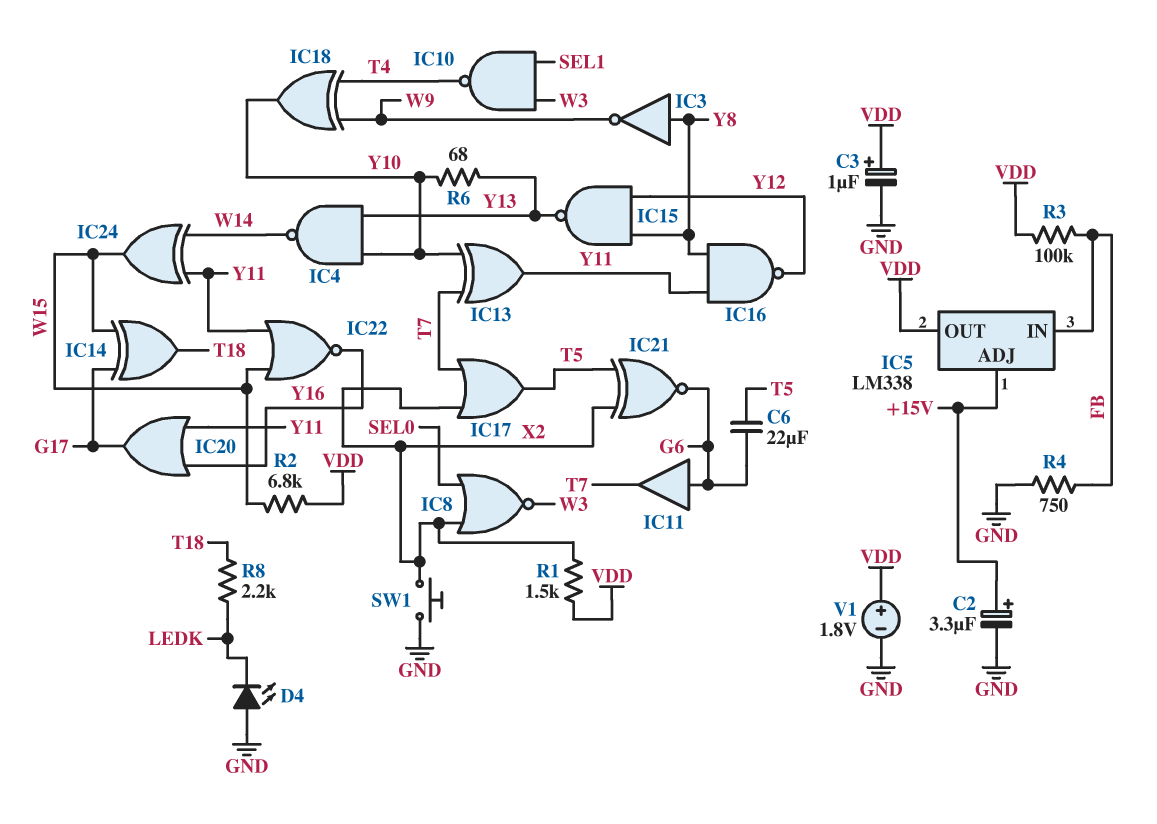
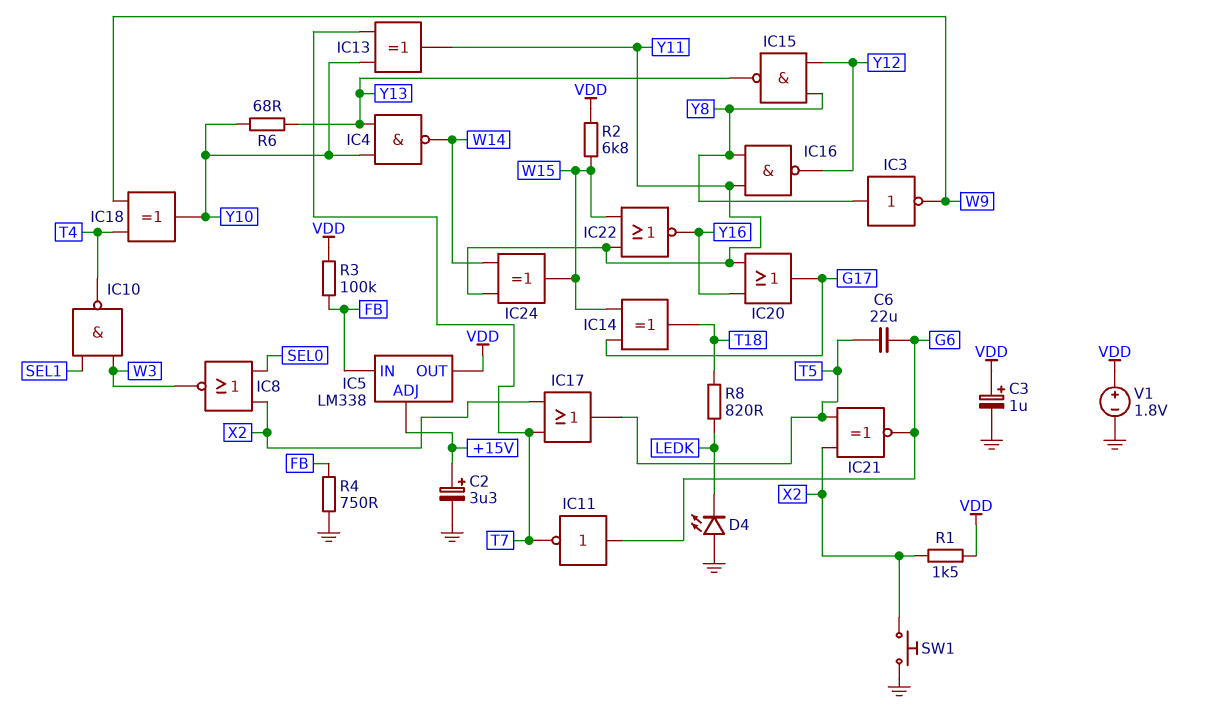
IC11: buffer (in G6, out T7) -> NOT (in G6, out T7)
R8: 2.2k (LEDK, T18) -> 820 (LEDK, T18)

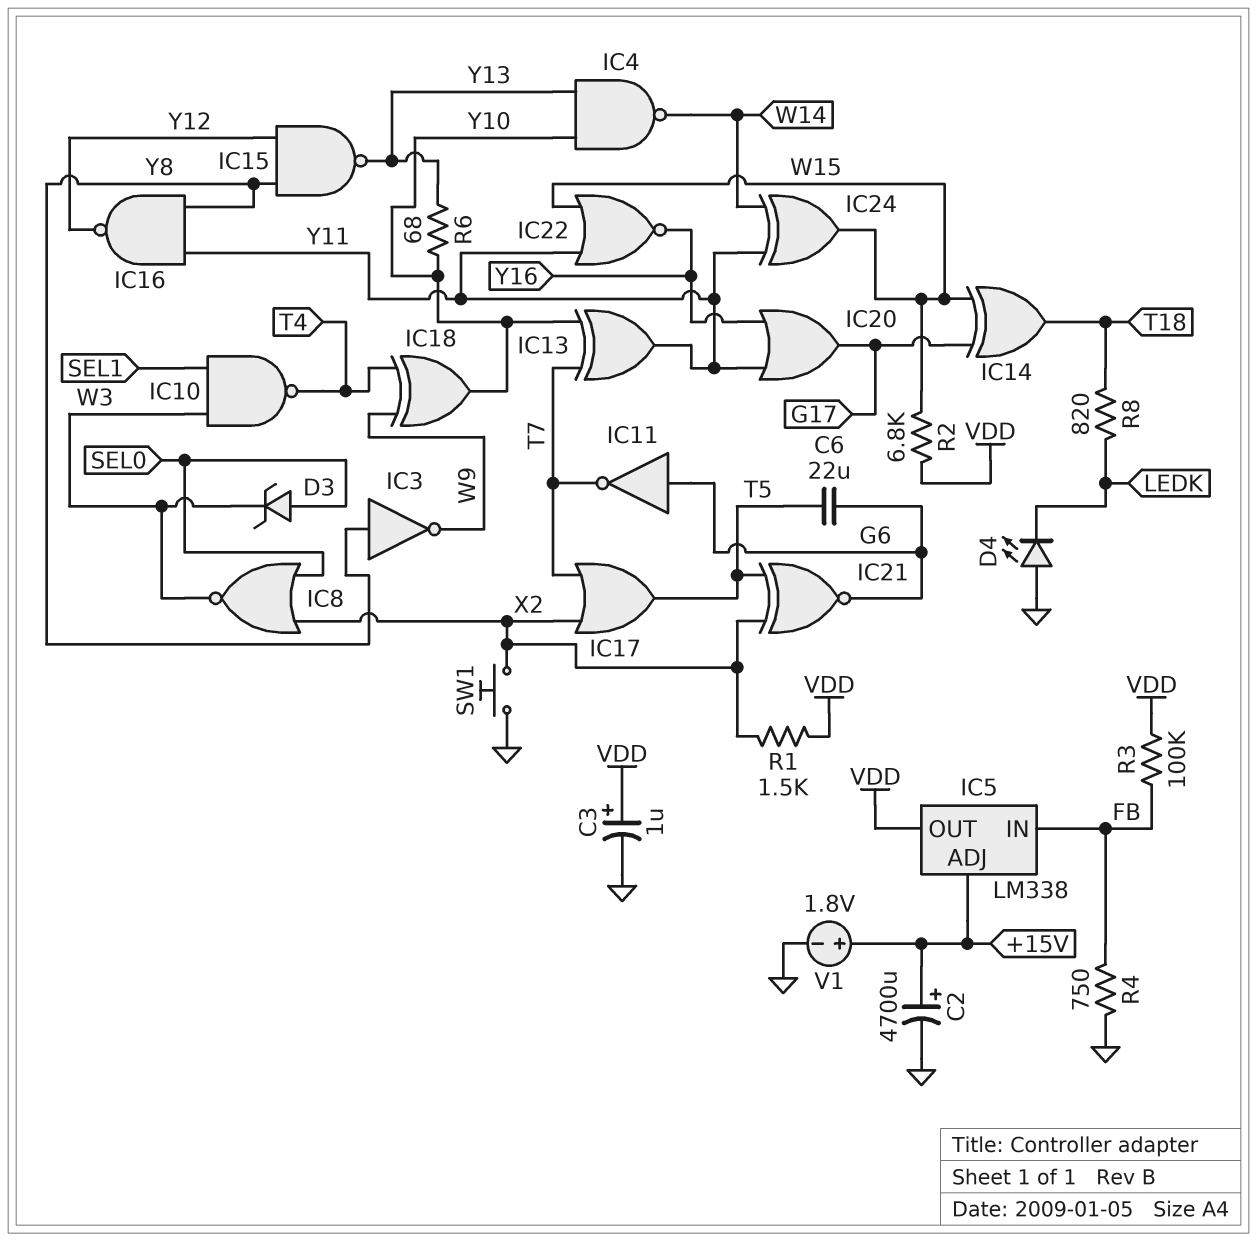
C2: 3.3uF (plus +15V, minus GND) -> 4700uF (plus +15V, minus GND)
D3: none -> zener (A SEL0, K W3)
V1: 1.8V (plus VDD, minus GND) -> 1.8V (plus +15V, minus GND)

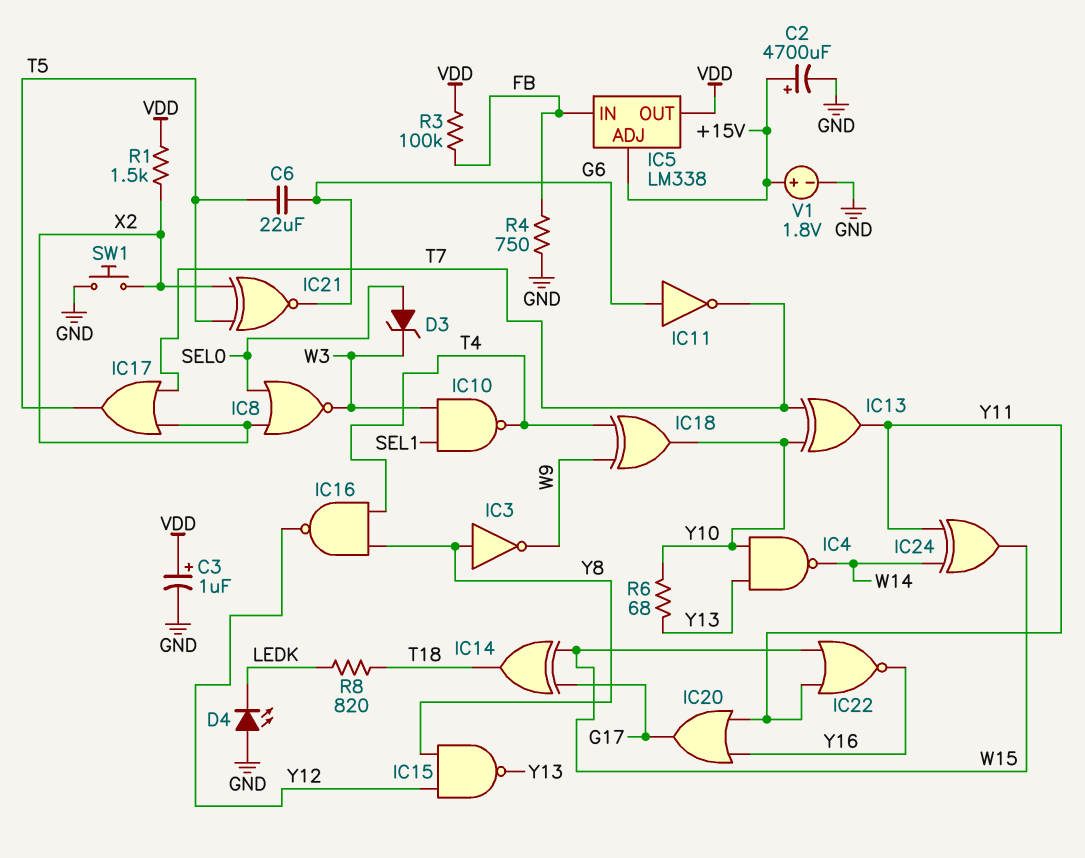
IC16: NAND (in Y8, in Y11, out Y12) -> NAND (in T4, in Y8, out Y12)
R2: 6.8k (VDD, W15) -> none

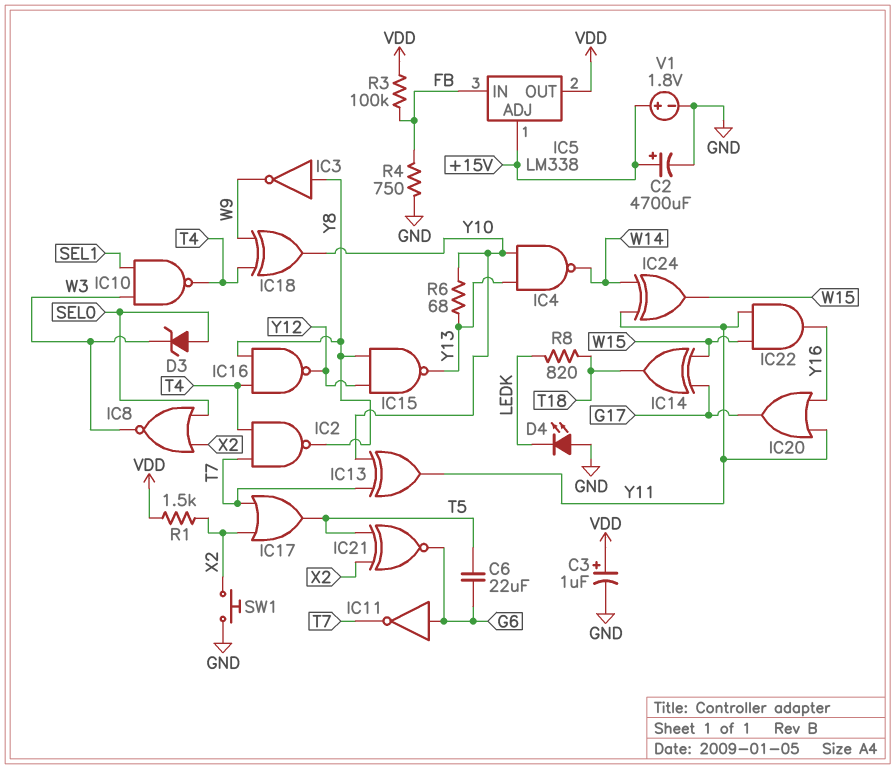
IC2: none -> NAND (in T4, in T7, out Y8)
IC22: NOR (in W15, in Y11, out Y16) -> AND (in W15, in Y11, out Y16)

